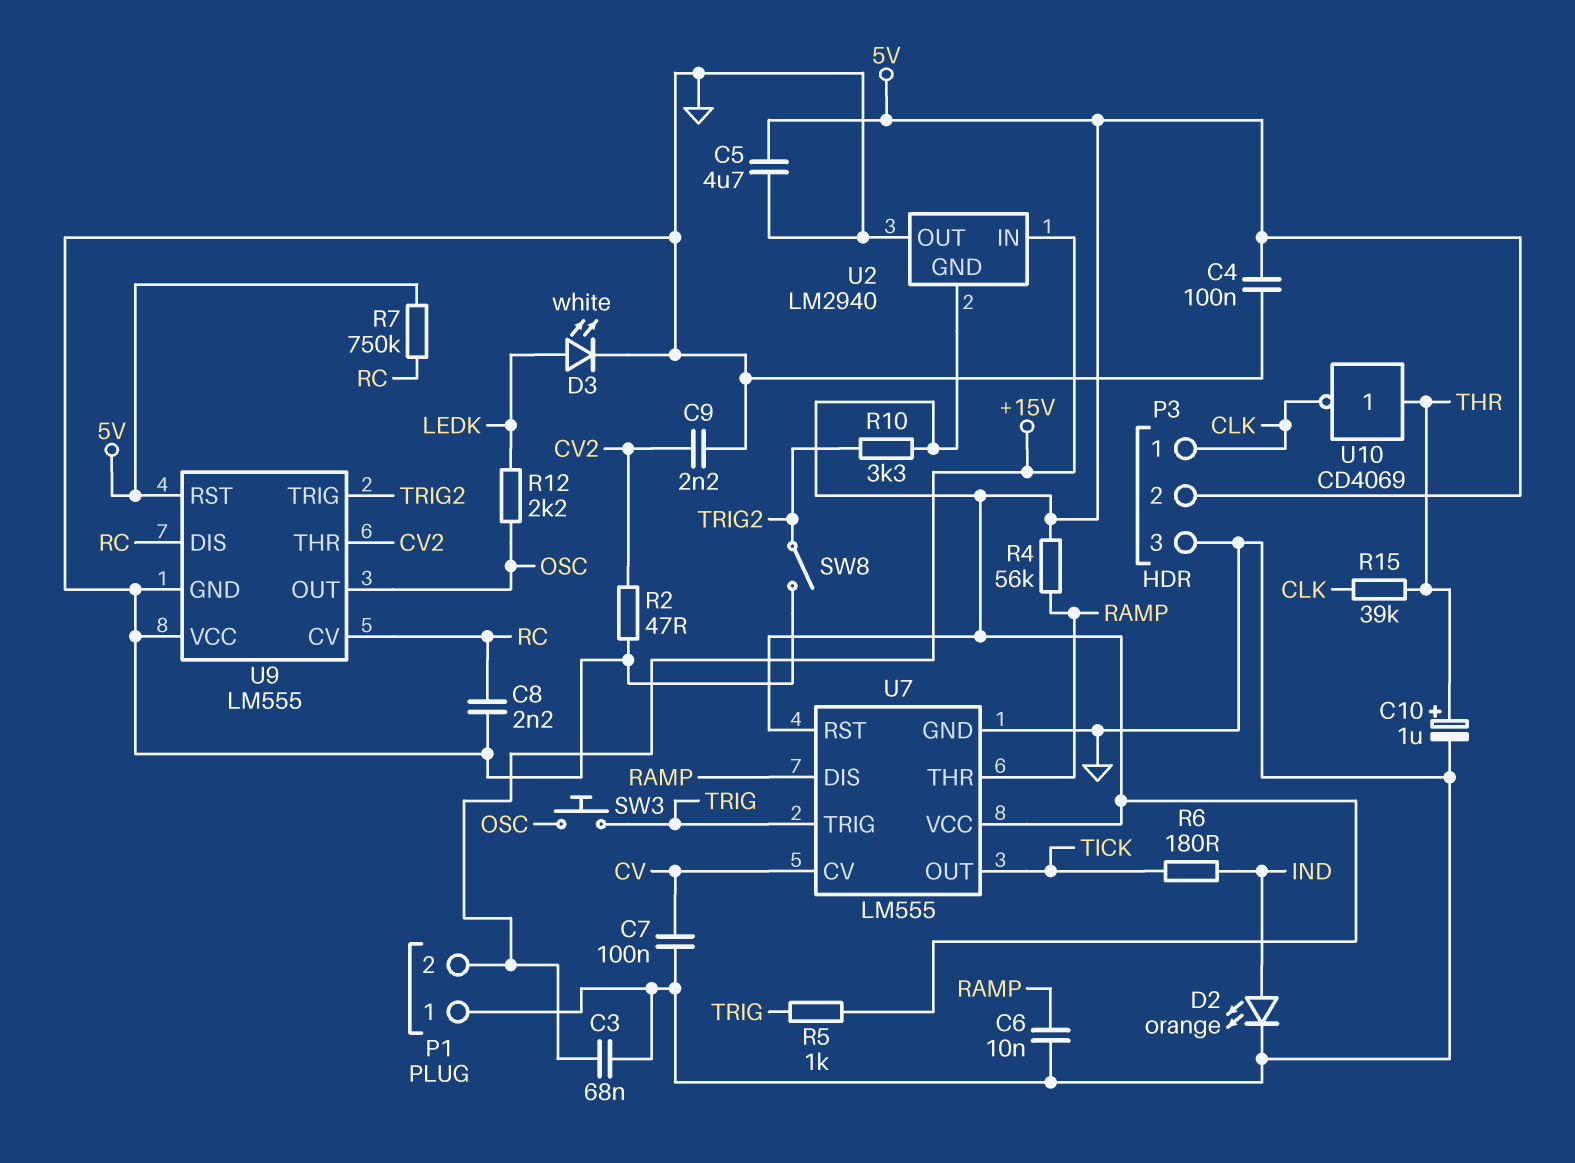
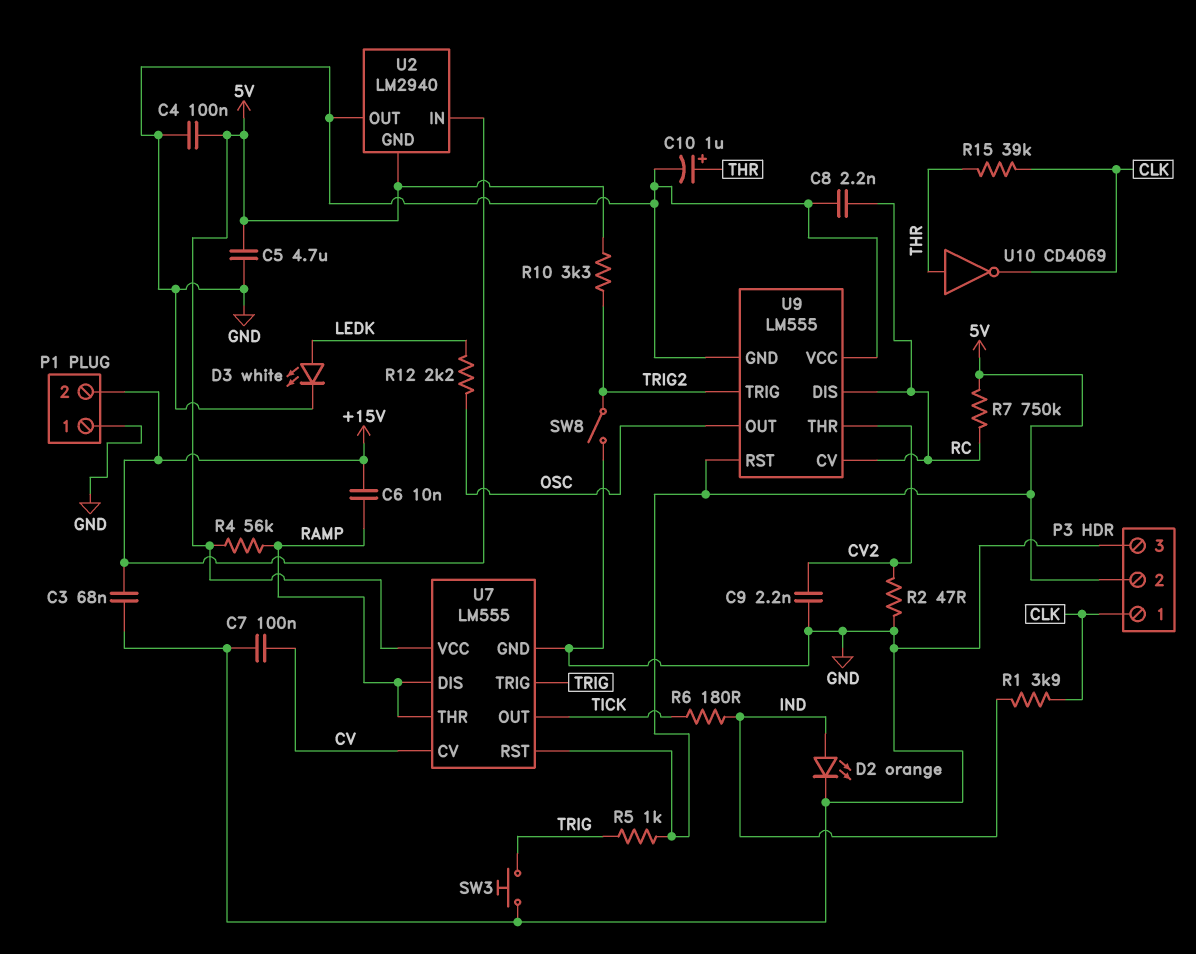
C6: 10nF (GND, RAMP) -> 10nF (+15V, RAMP)
R1: none -> 3.9k (CLK, IND)
SW3: button (OSC, TRIG) -> button (GND, TRIG)

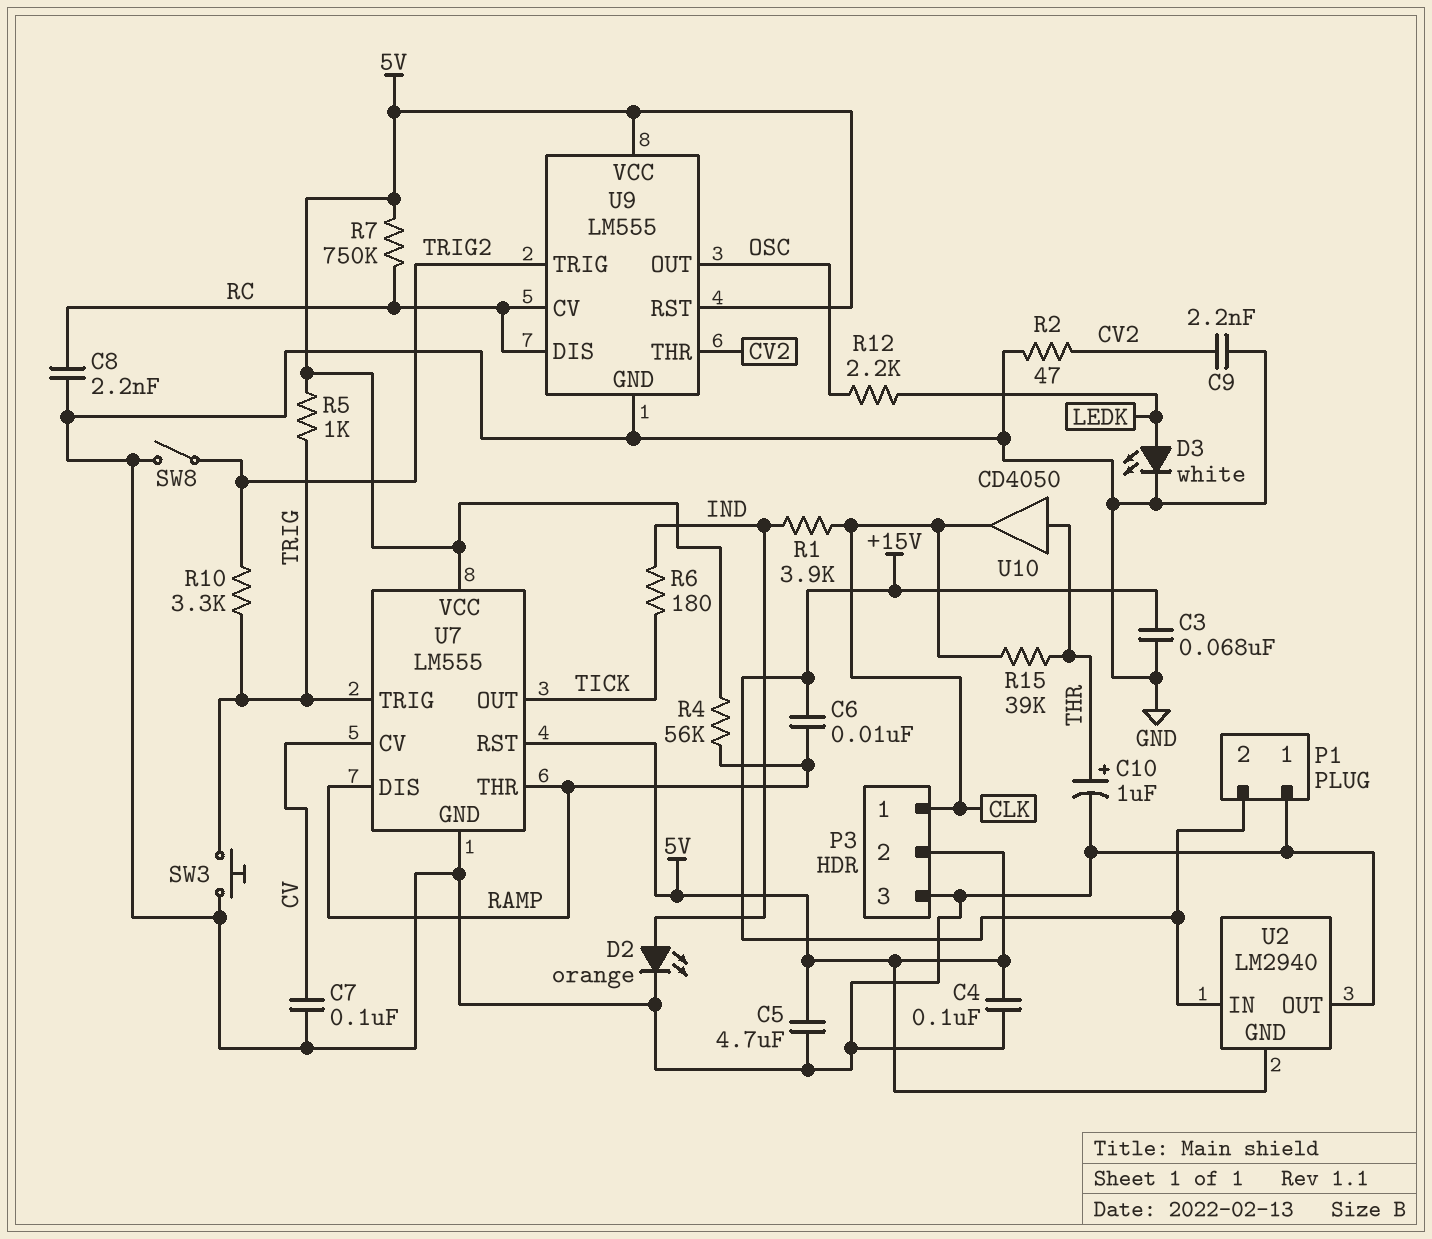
R10: 3.3k (5V, TRIG2) -> 3.3k (TRIG, TRIG2)
U9 pin VCC: GND -> 5V
U10: NOT CD4069 (in THR, out CLK) -> buffer CD4050 (in THR, out CLK)

